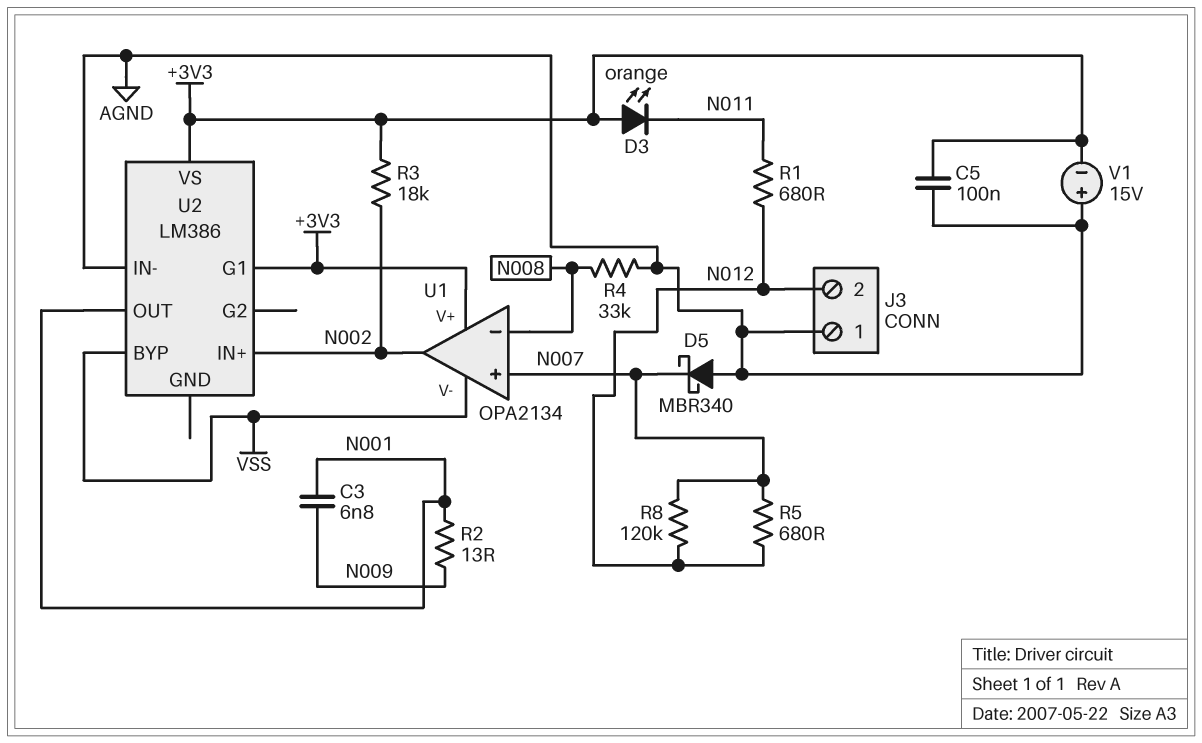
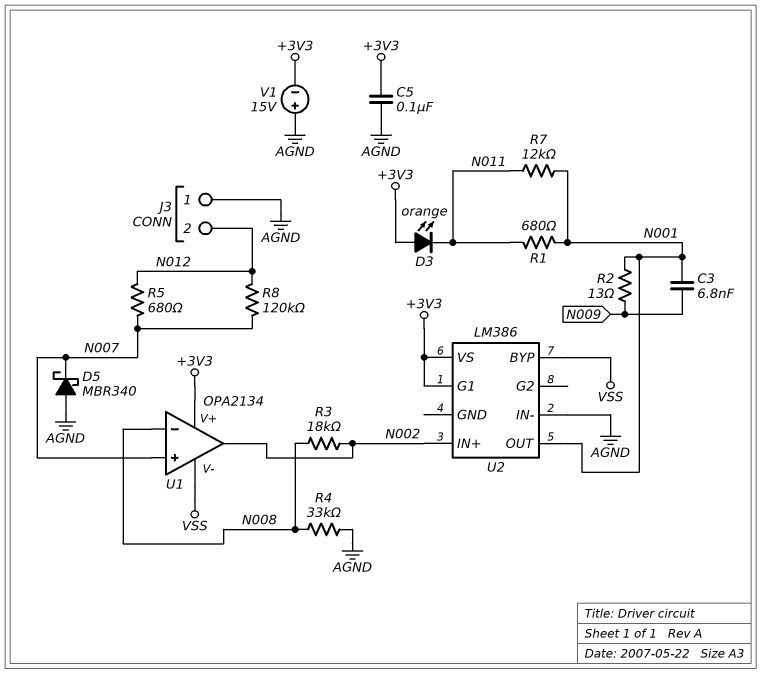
R1: 680 (N011, N012) -> 680 (N001, N011)
R3: 18k (+3V3, N002) -> 18k (N002, N008)
R7: none -> 12k (N001, N011)

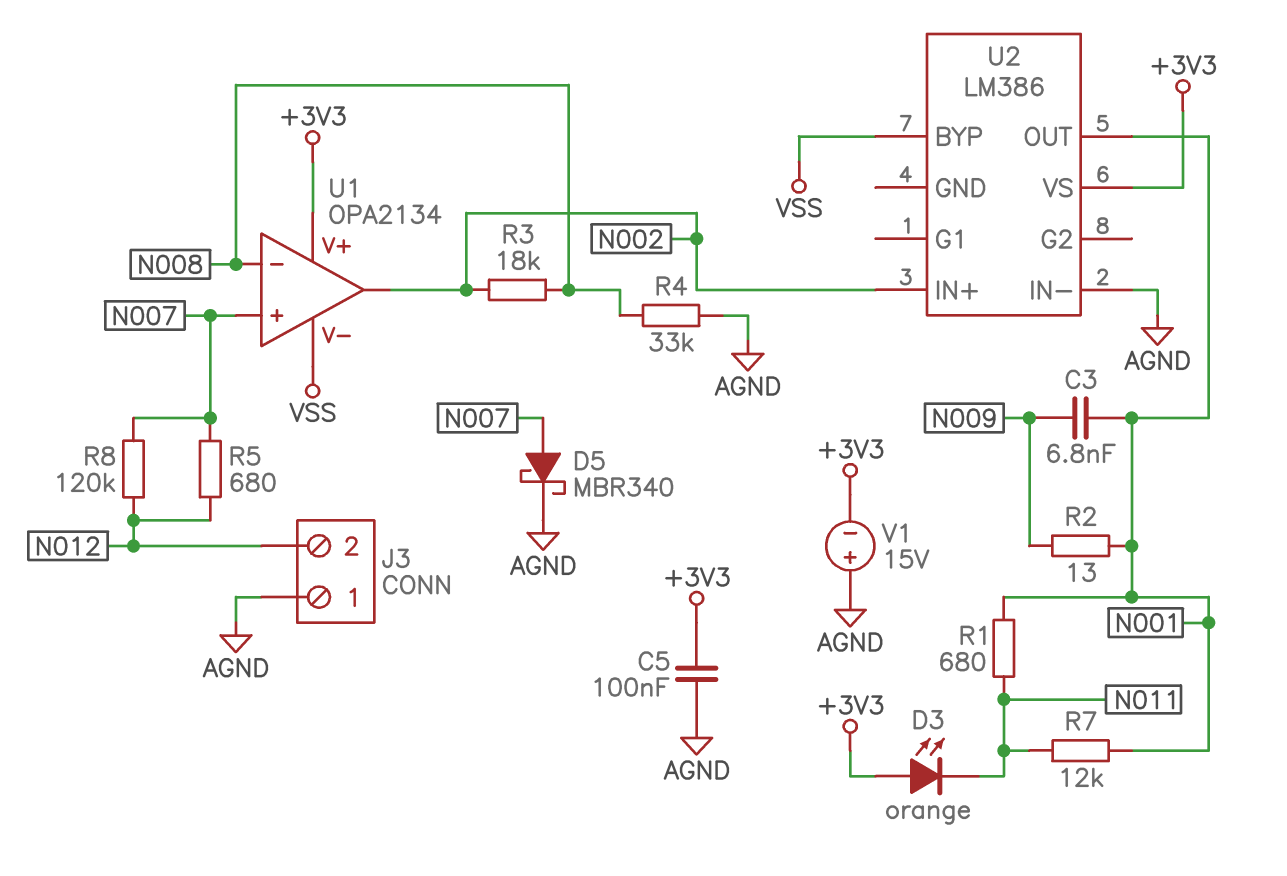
D5: schottky MBR340 (A AGND, K N007) -> schottky MBR340 (A N007, K AGND)
U2 pin G1: +3V3 -> none

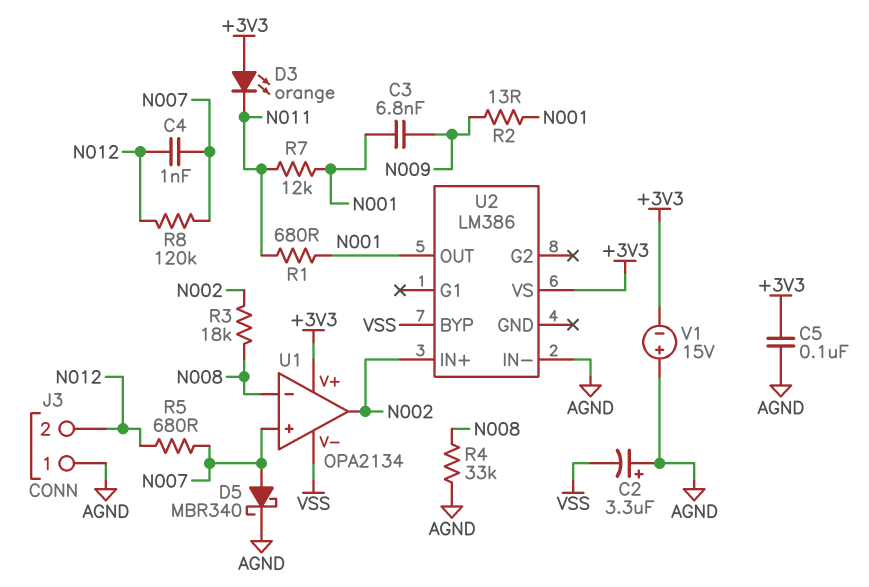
C2: none -> 3.3uF (plus AGND, minus VSS)
C4: none -> 1nF (N007, N012)

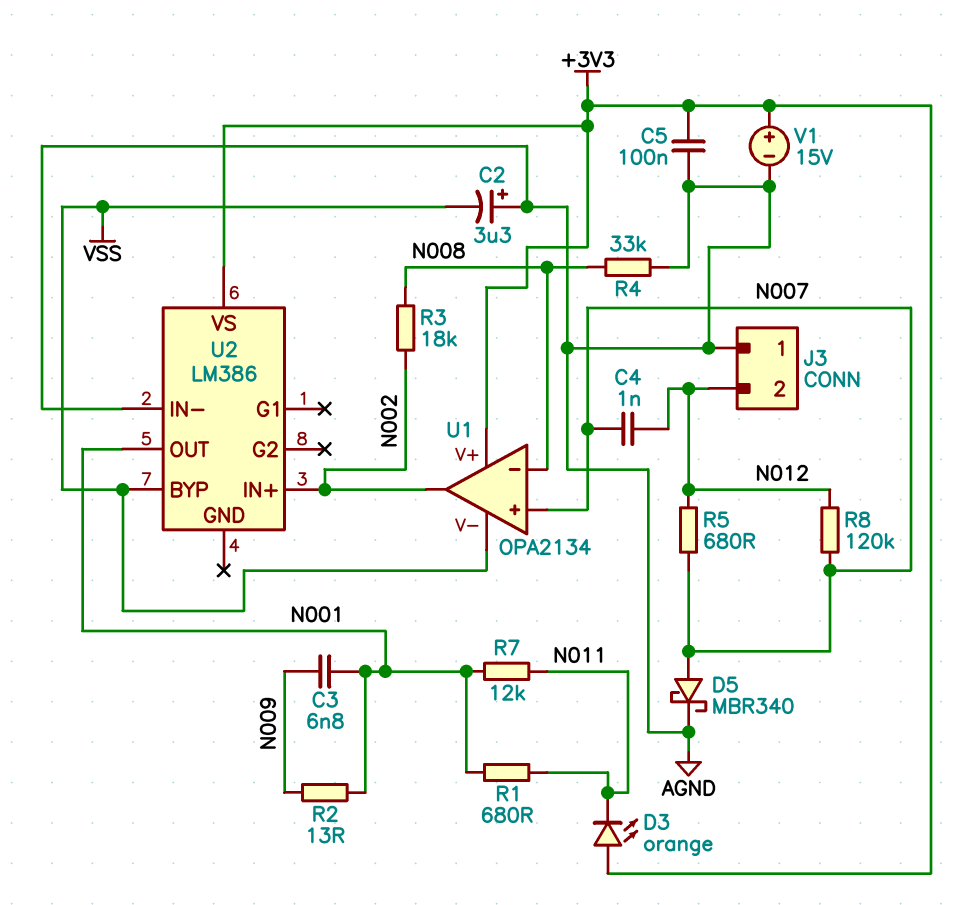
V1: 15V (plus AGND, minus +3V3) -> 15V (plus +3V3, minus AGND)

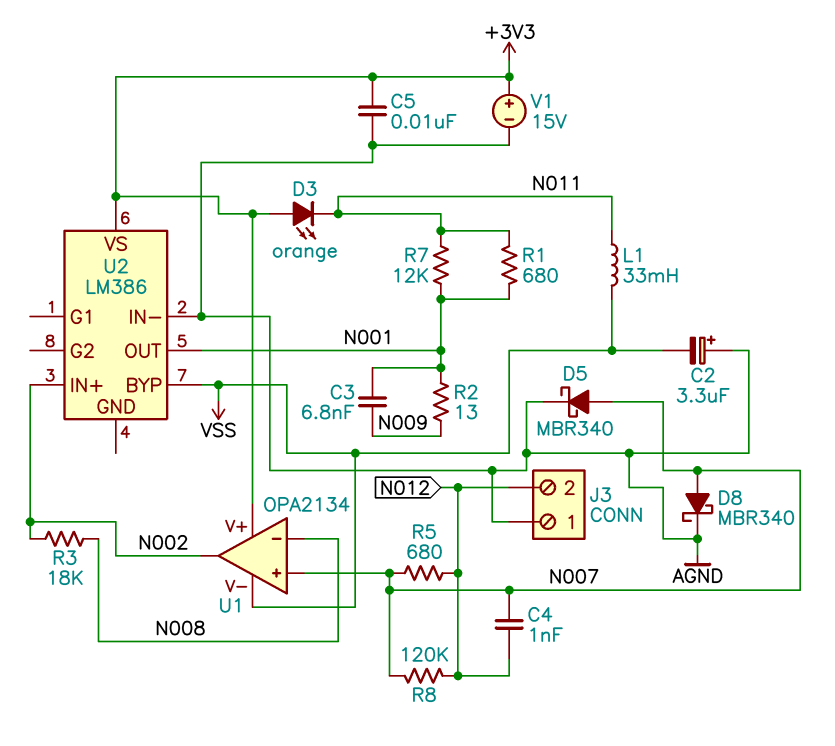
C5: 100nF (+3V3, AGND) -> 10nF (+3V3, AGND)
D8: none -> schottky MBR340 (A N007, K AGND)
L1: none -> 33mH (N011, VSS)
R4: 33k (AGND, N008) -> none

